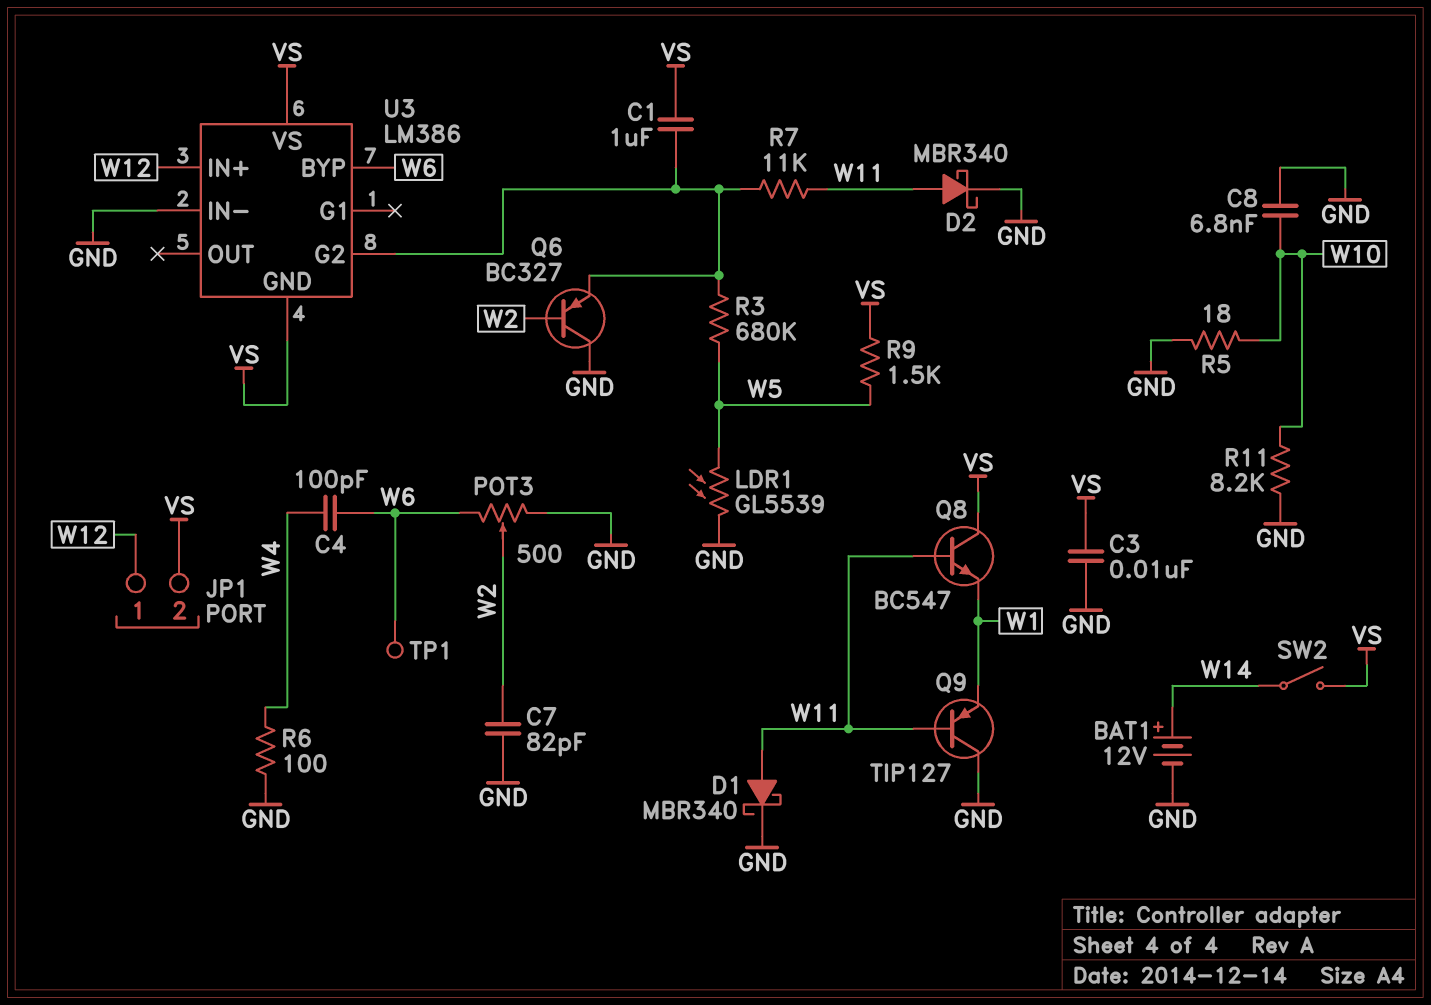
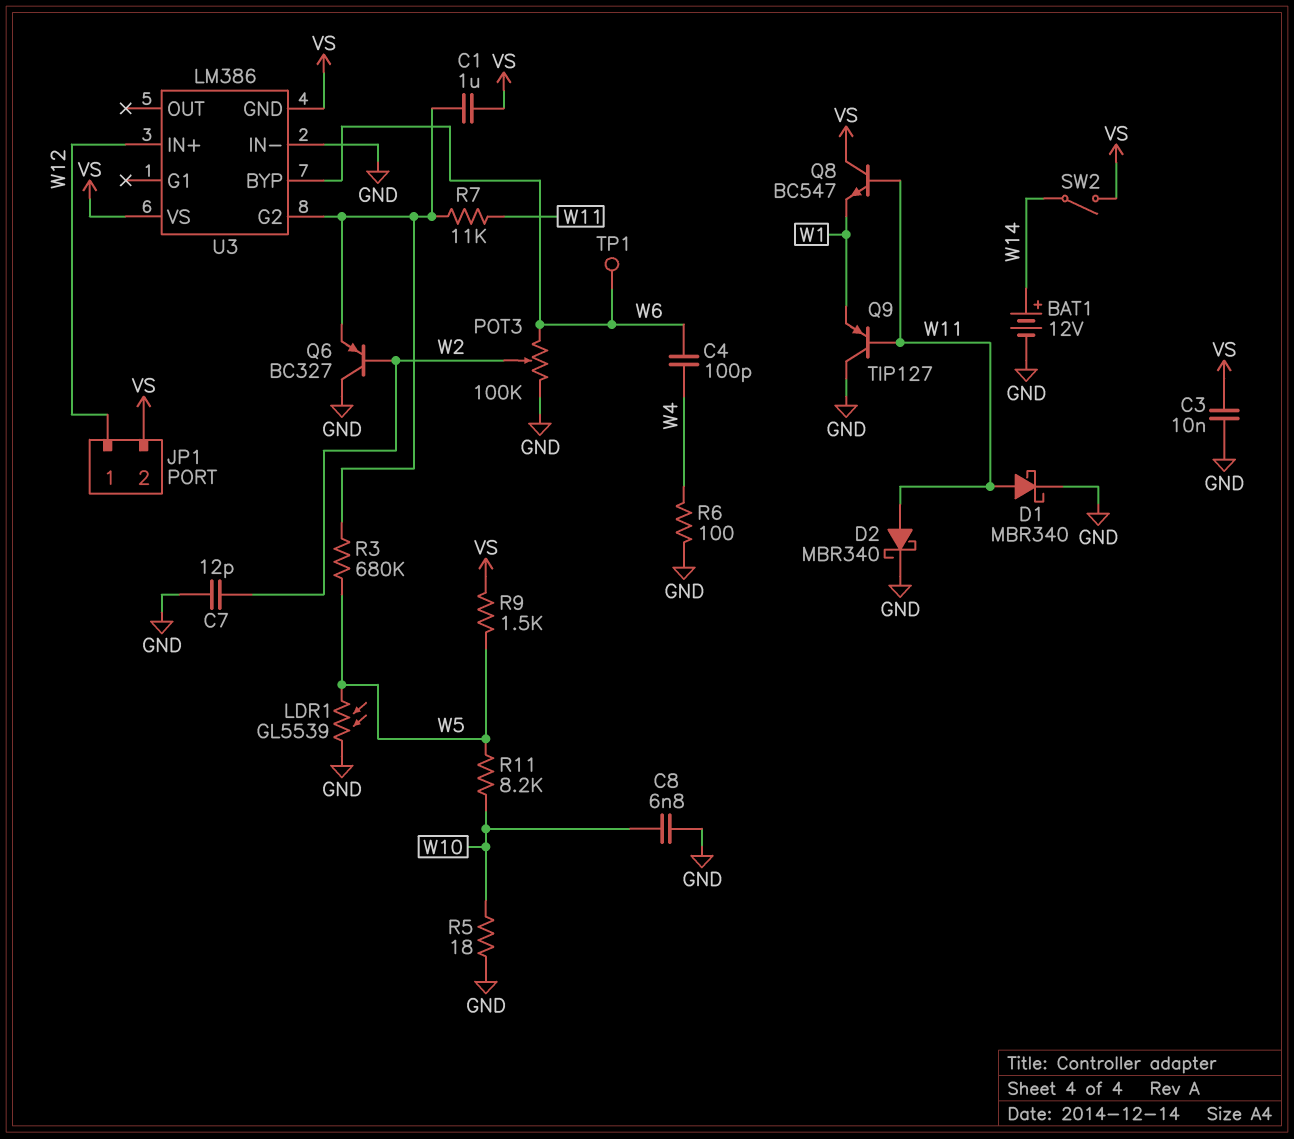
C7: 82pF (GND, W2) -> 12pF (GND, W2)
POT3: 500 (GND, W6, wiper W2) -> 100k (GND, W6, wiper W2)
R11: 8.2k (GND, W10) -> 8.2k (W5, W10)

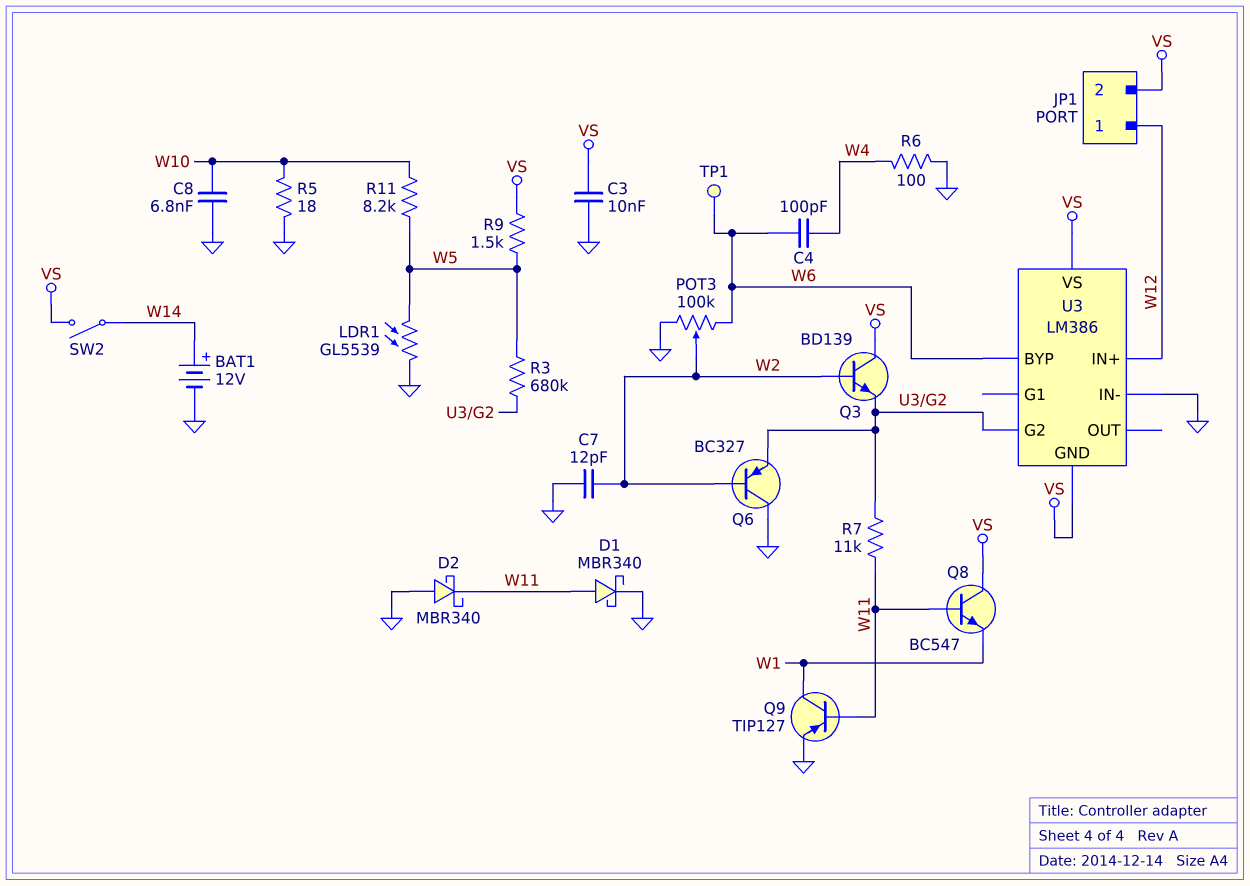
C1: 1uF (U3/G2, VS) -> none
D2: schottky MBR340 (A W11, K GND) -> schottky MBR340 (A GND, K W11)
Q3: none -> NPN BD139 (B W2, C VS, E U3/G2)
Q9: PNP TIP127 (B W11, C GND, E W1) -> PNP TIP127 (B W11, C W1, E GND)

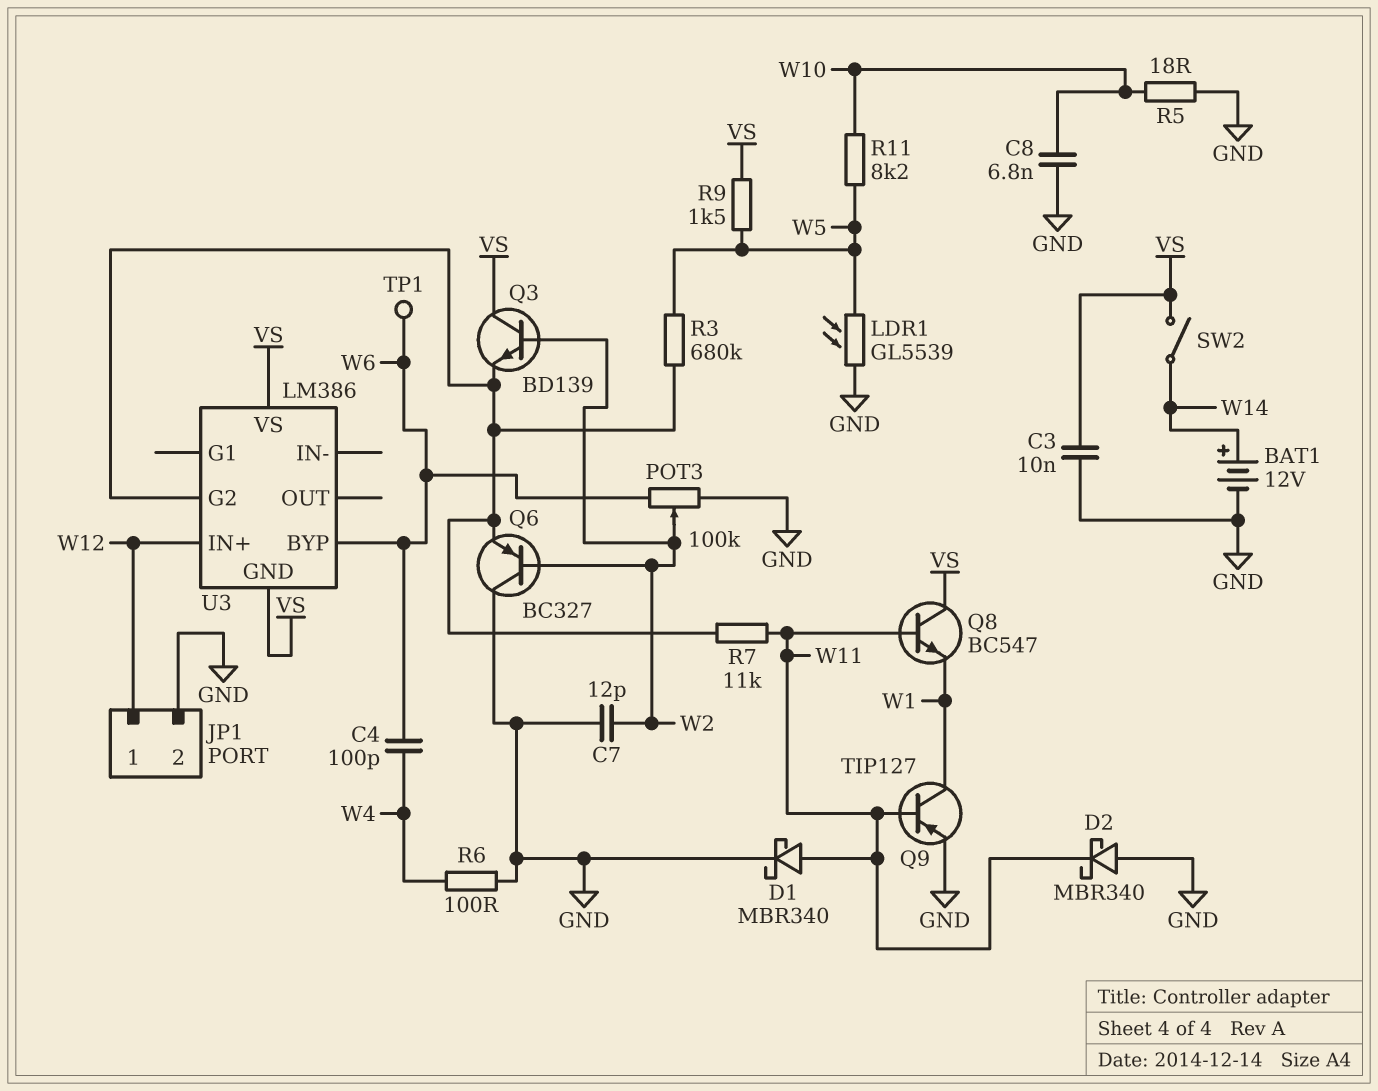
JP1 pin 2: VS -> GND
U3 pin IN-: GND -> none

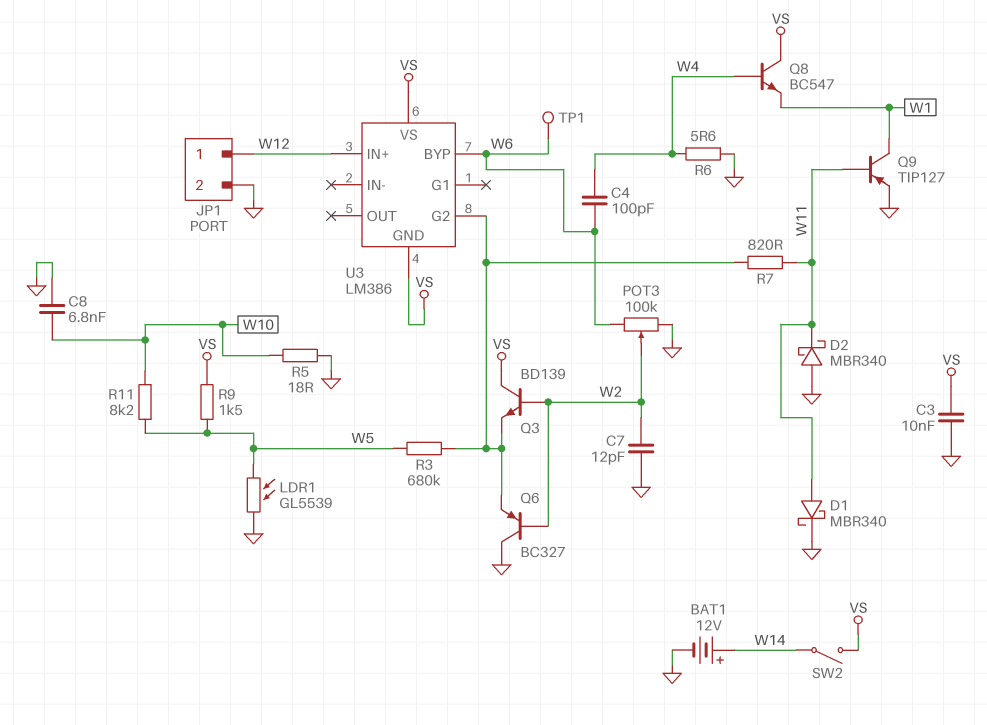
Q8: NPN BC547 (B W11, C VS, E W1) -> NPN BC547 (B W4, C VS, E W1)
R6: 100 (GND, W4) -> 5.6 (GND, W4)
R7: 11k (U3/G2, W11) -> 820 (U3/G2, W11)

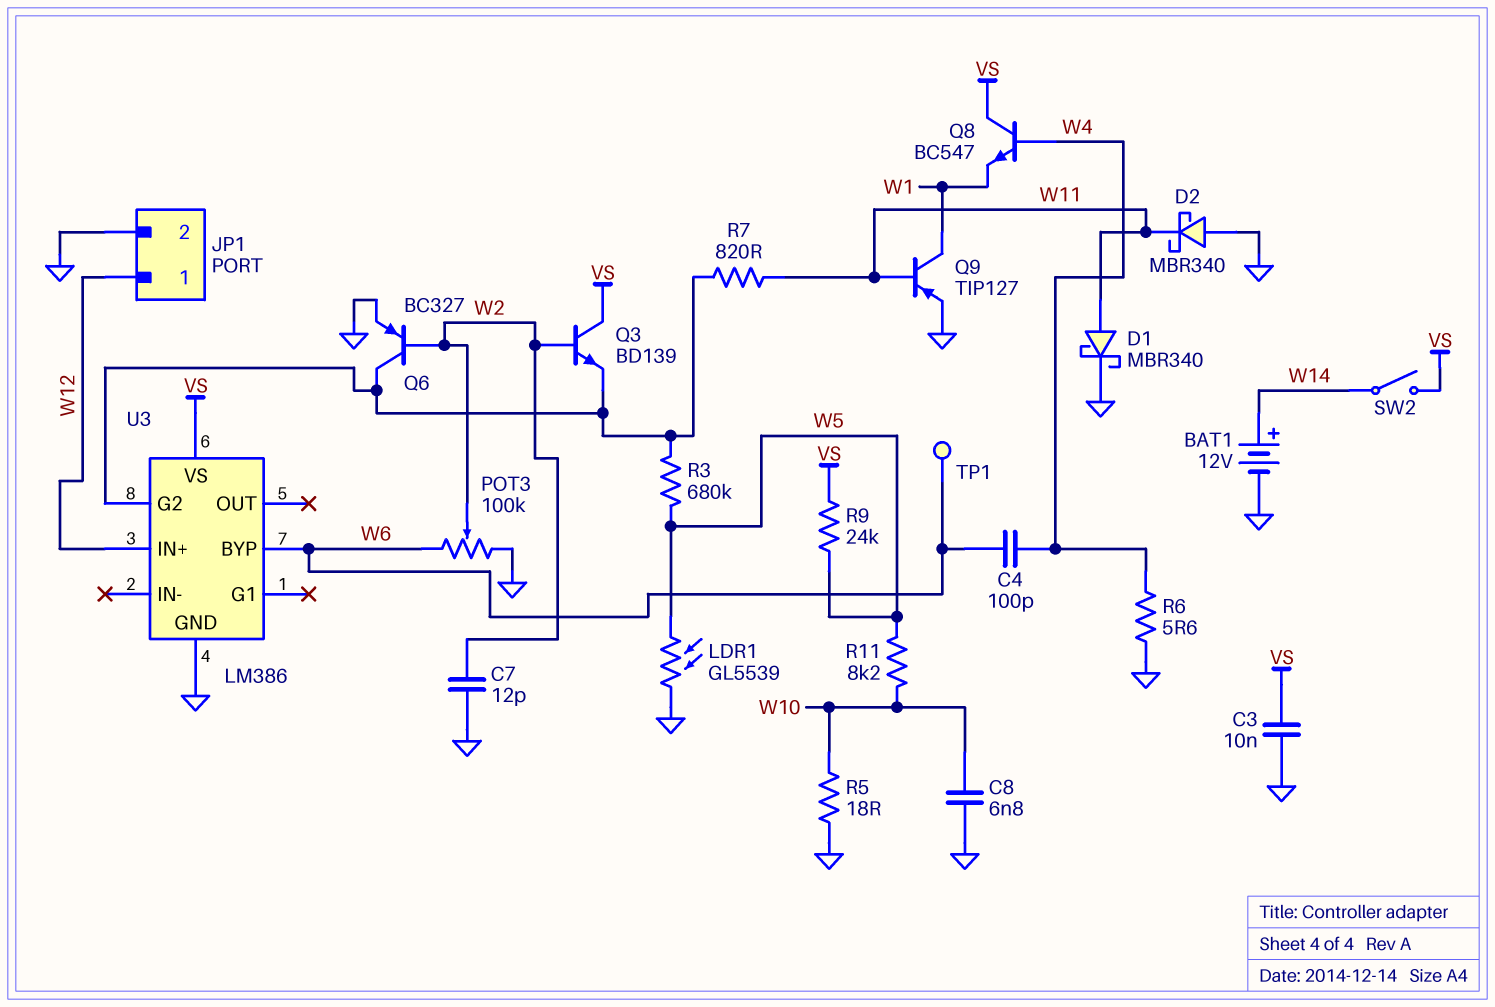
Q6: PNP BC327 (B W2, C GND, E U3/G2) -> PNP BC327 (B W2, C U3/G2, E GND)
R9: 1.5k (VS, W5) -> 24k (VS, W5)
U3 pin GND: VS -> GND

